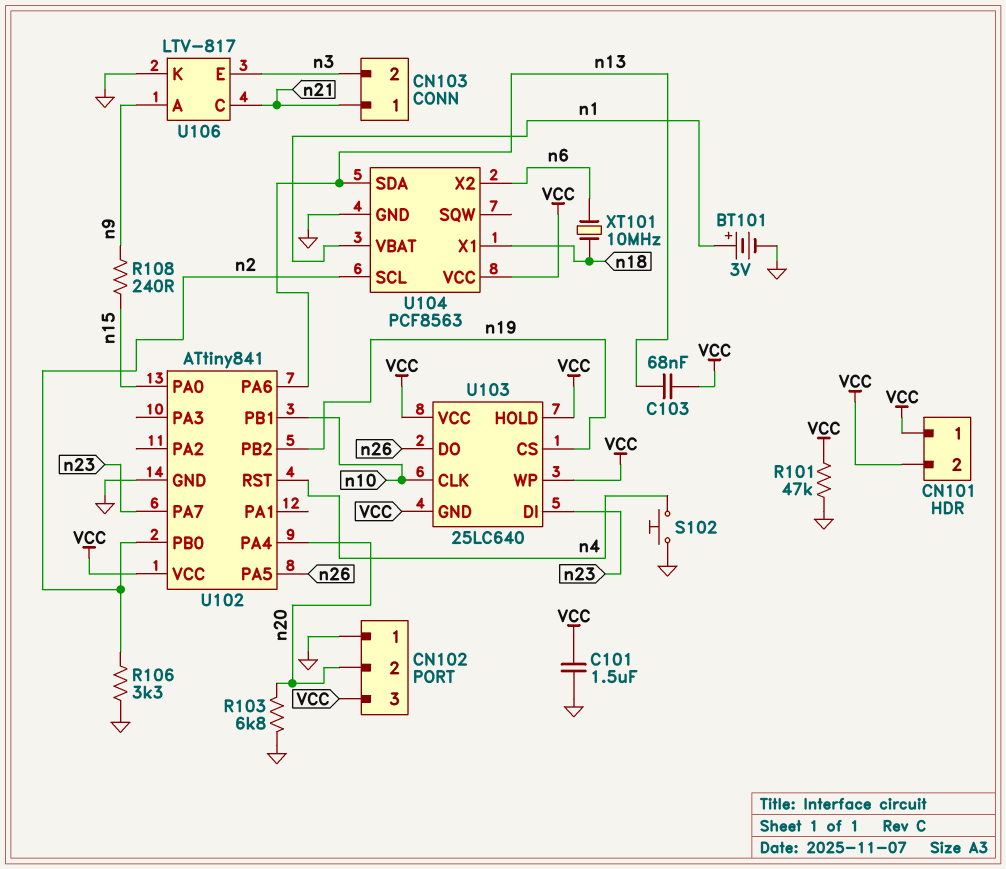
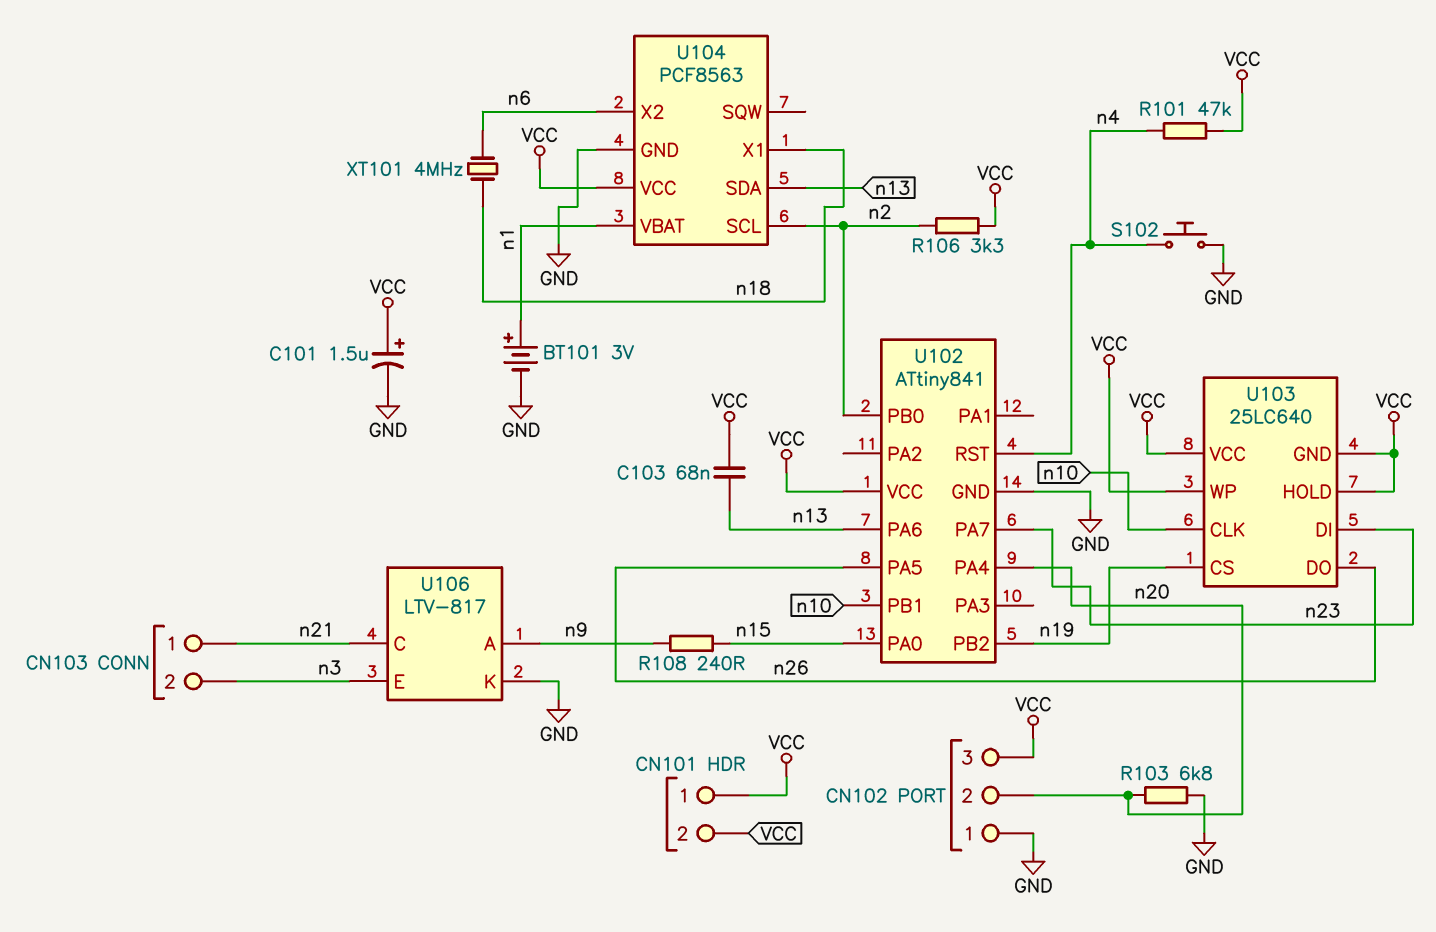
C101: 1.5uF (GND, VCC) -> 1.5uF (plus VCC, minus GND)
R101: 47k (GND, VCC) -> 47k (VCC, n4)
R106: 3.3k (GND, n2) -> 3.3k (VCC, n2)
XT101: 10MHz (n6, n18) -> 4MHz (n6, n18)

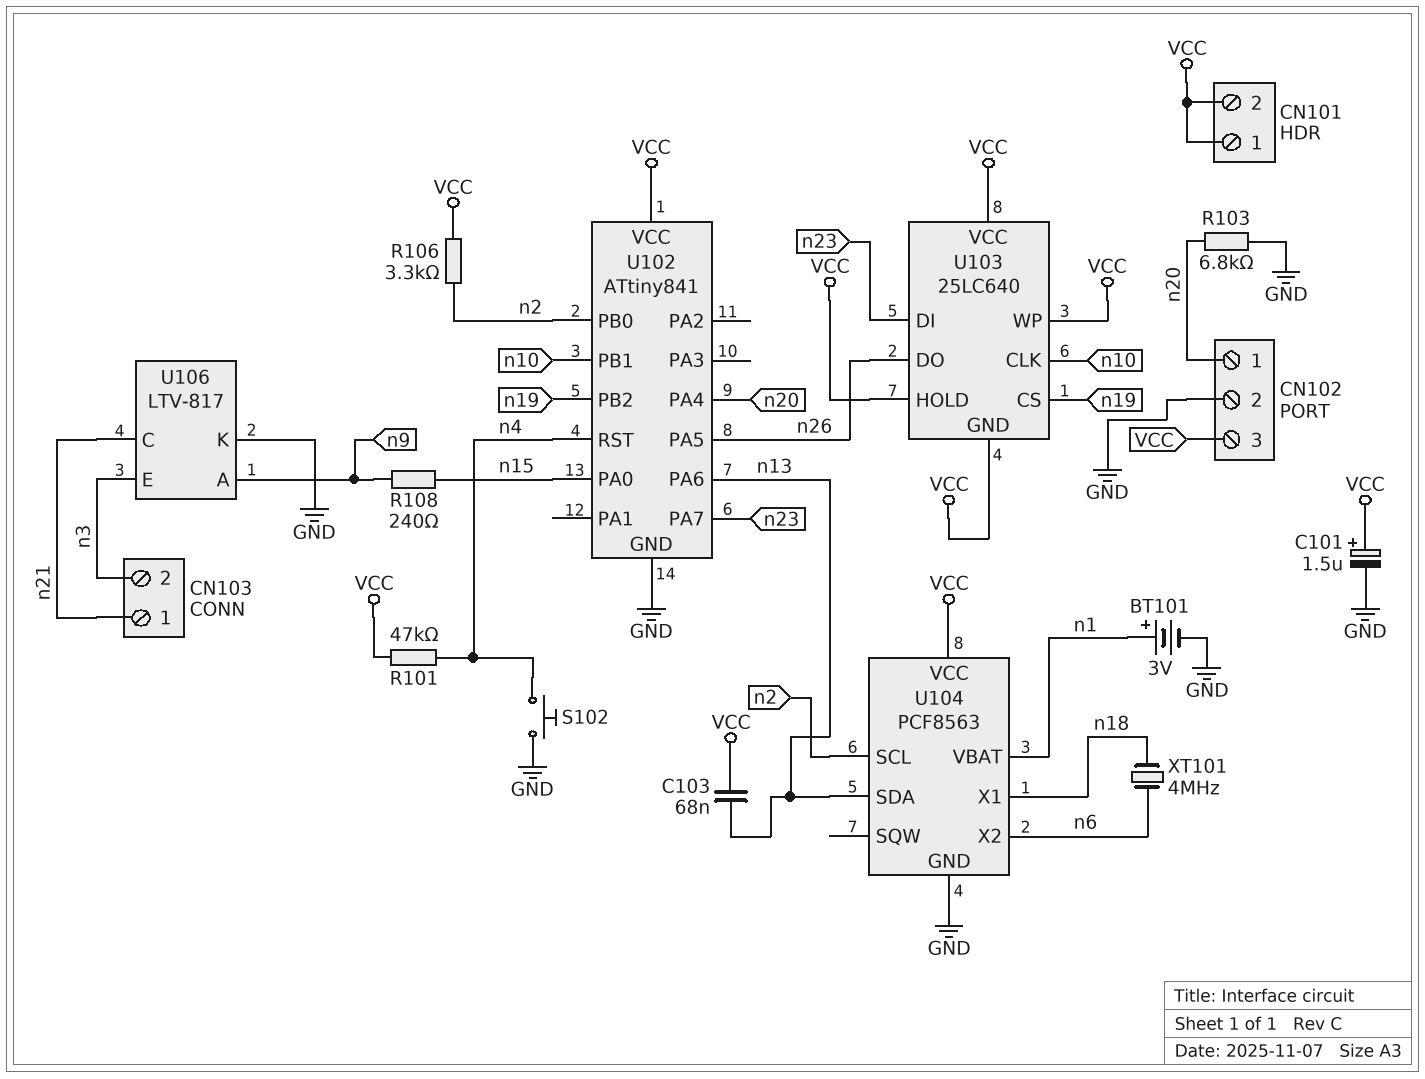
CN102 pin 1: GND -> n20
CN102 pin 2: n20 -> GND

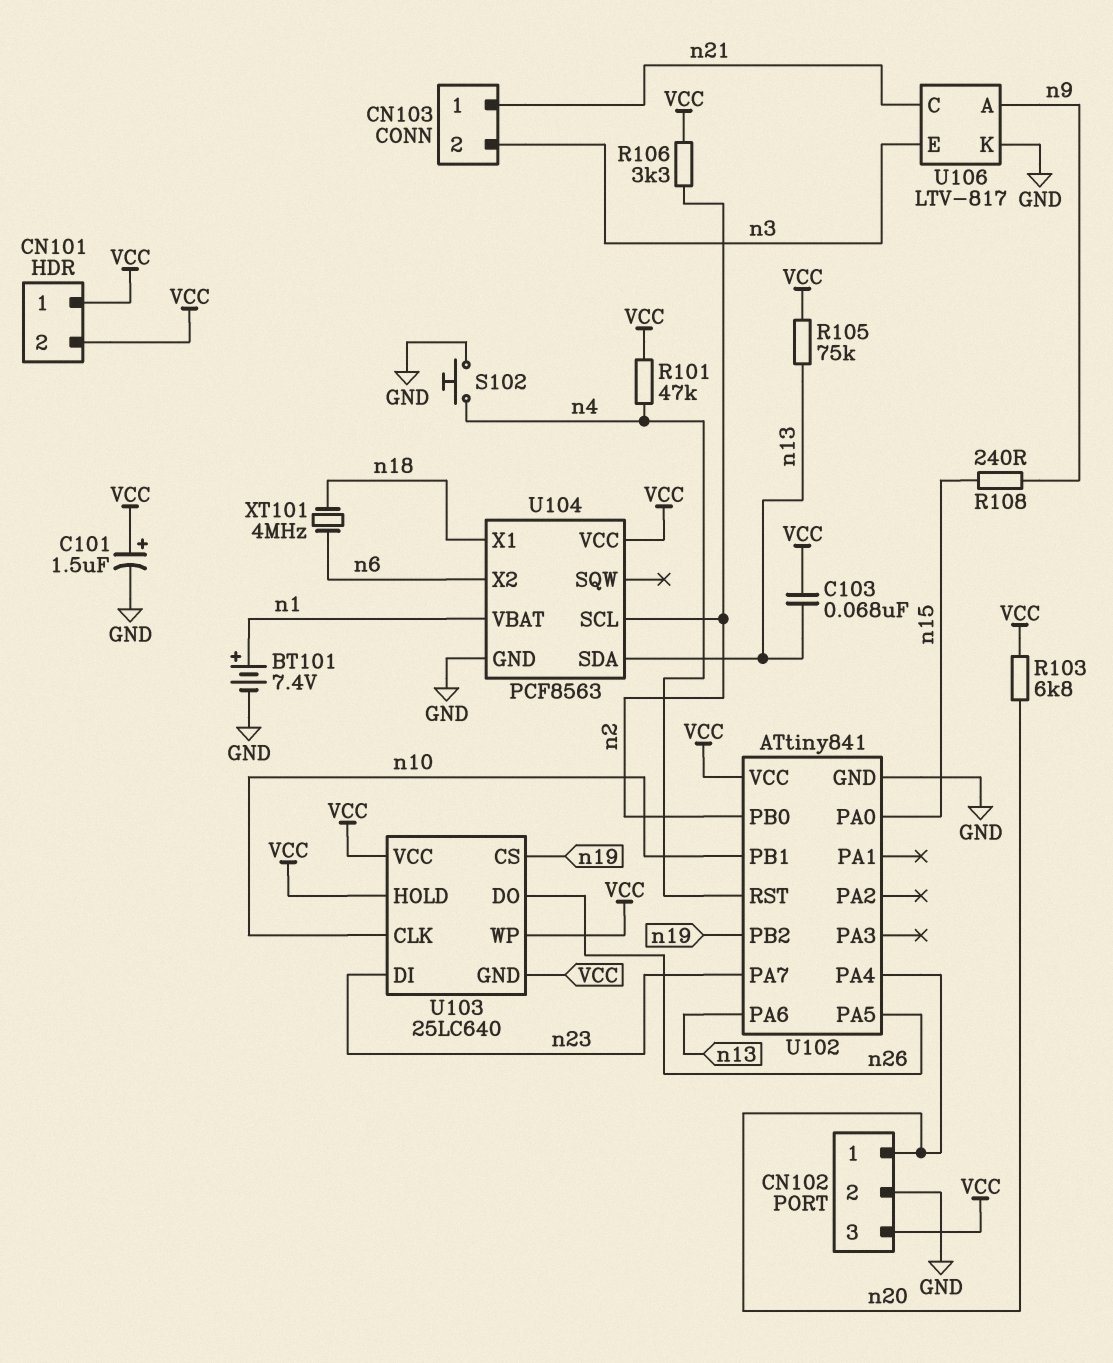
BT101: 3V (plus n1, minus GND) -> 7.4V (plus n1, minus GND)
R103: 6.8k (GND, n20) -> 6.8k (VCC, n20)
R105: none -> 75k (VCC, n13)

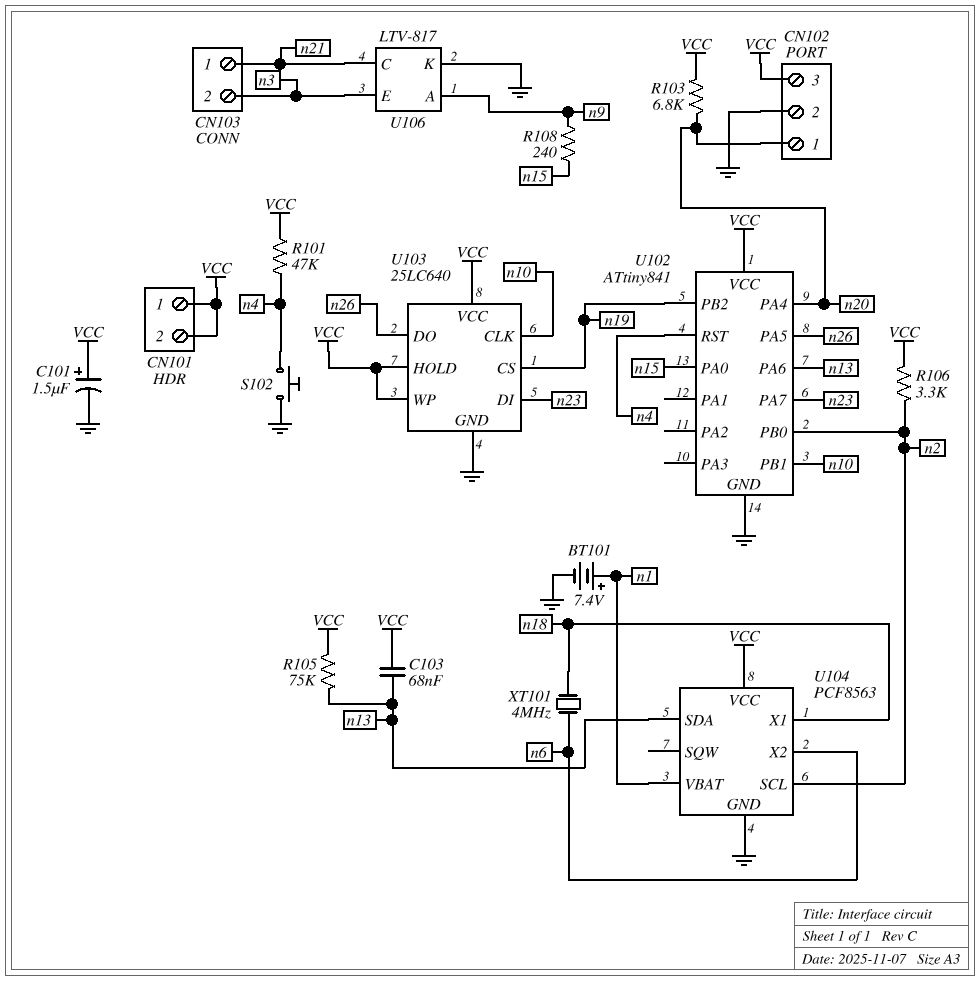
U103 pin GND: VCC -> GND

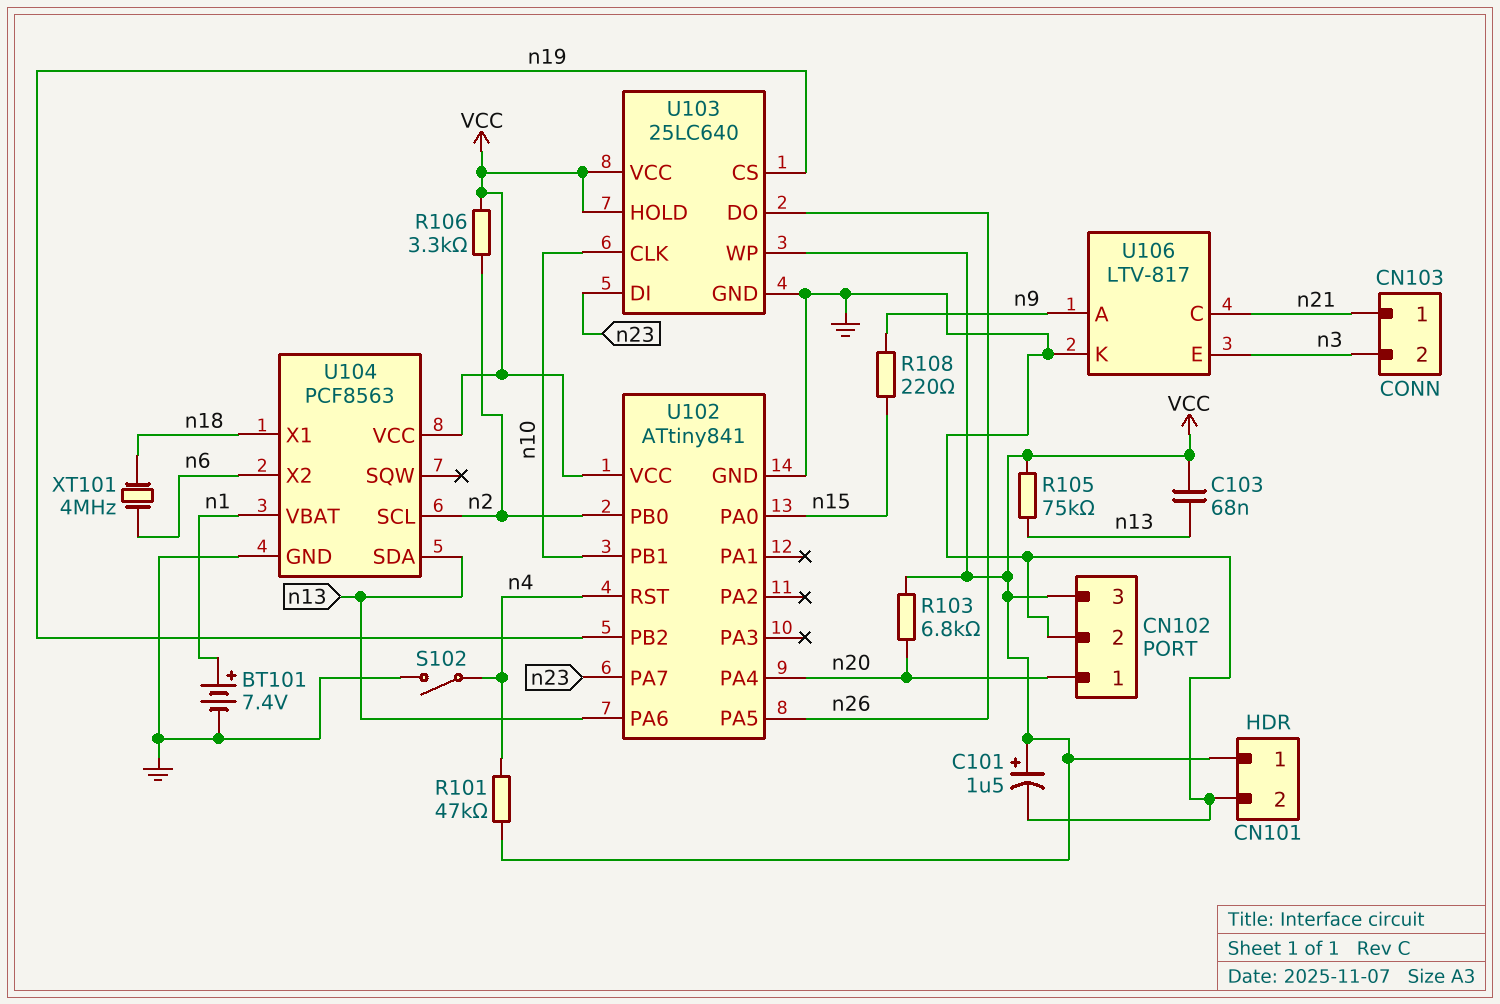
CN101 pin 2: VCC -> GND
R108: 240 (n9, n15) -> 220 (n9, n15)
S102: button (GND, n4) -> switch (GND, n4)

